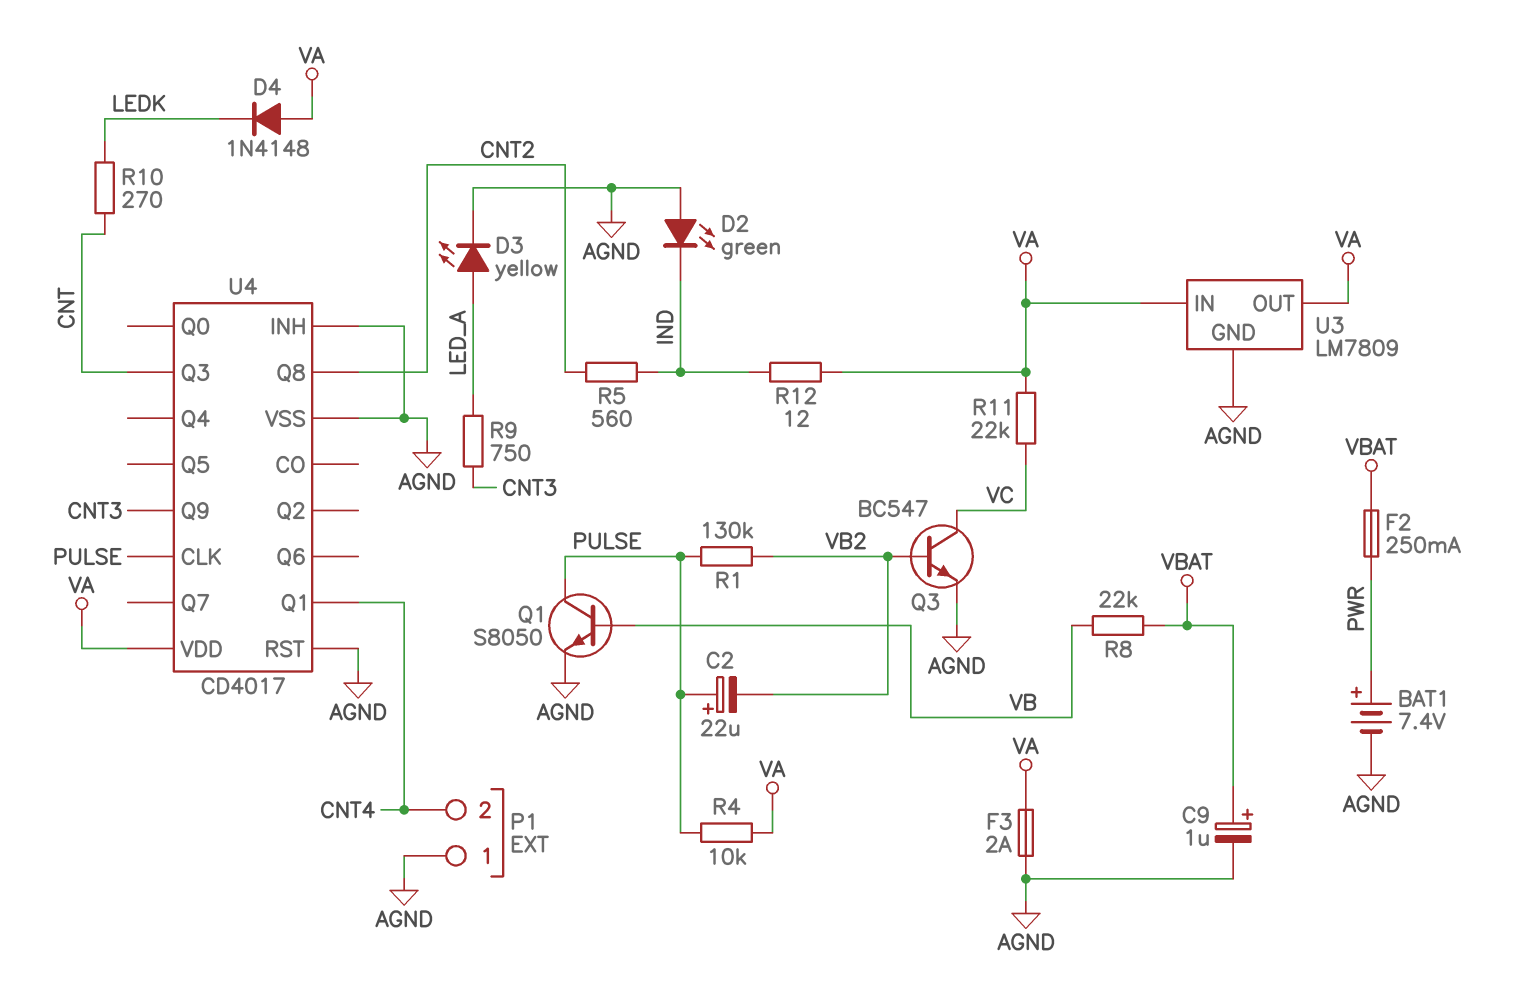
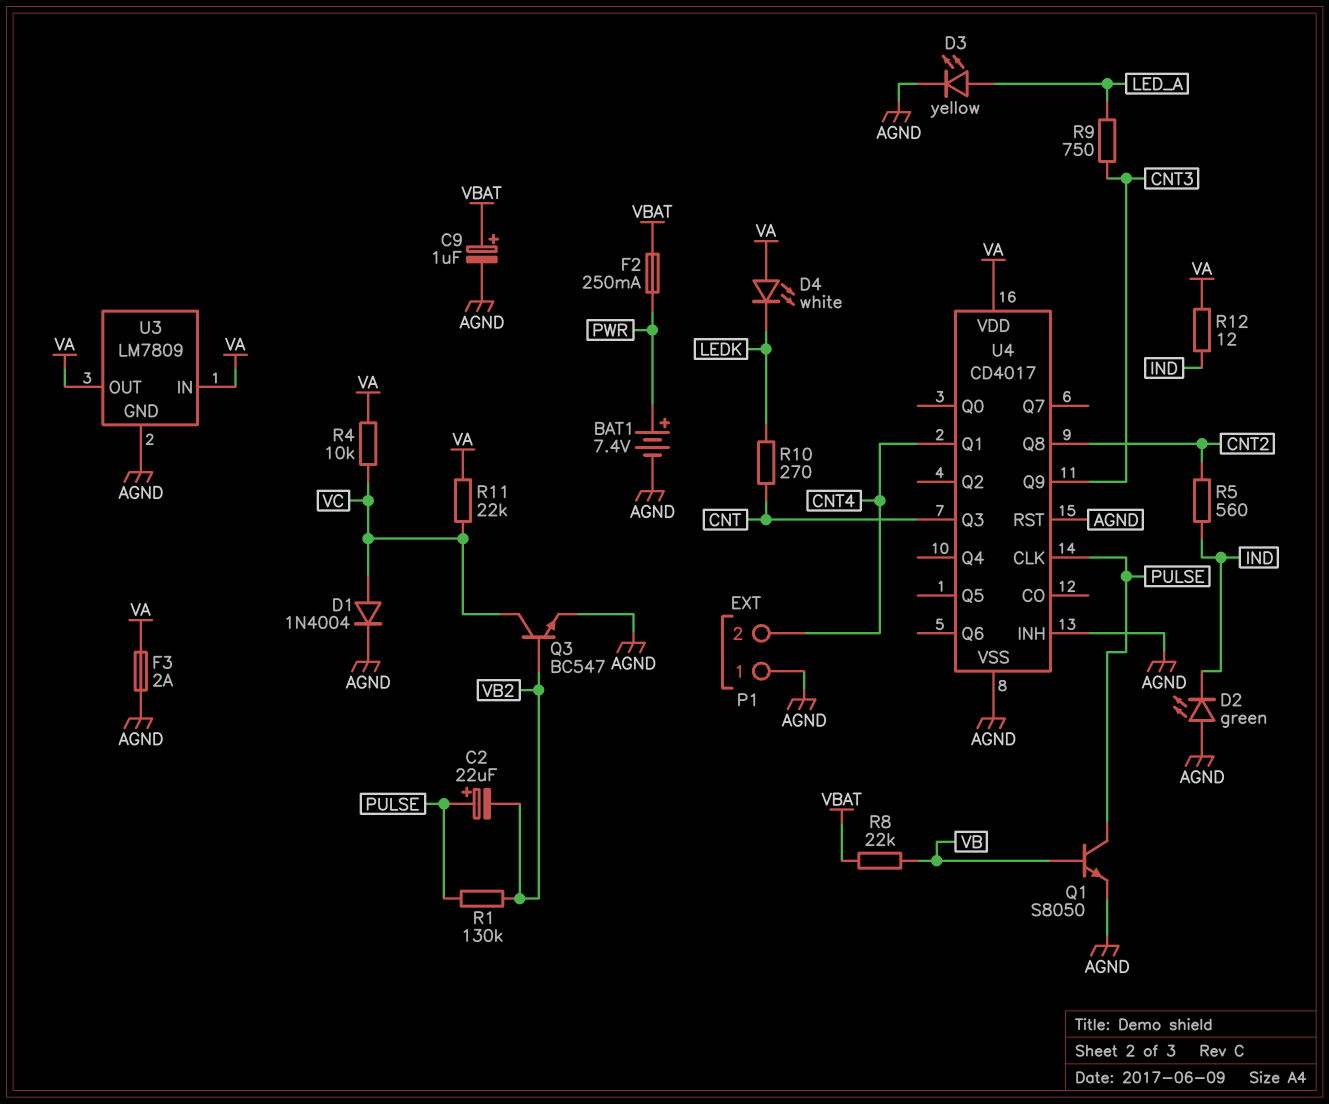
D1: none -> diode 1N4004 (A VC, K AGND)
D4: diode 1N4148 (A VA, K LEDK) -> LED white (A VA, K LEDK)
R4: 10k (PULSE, VA) -> 10k (VA, VC)

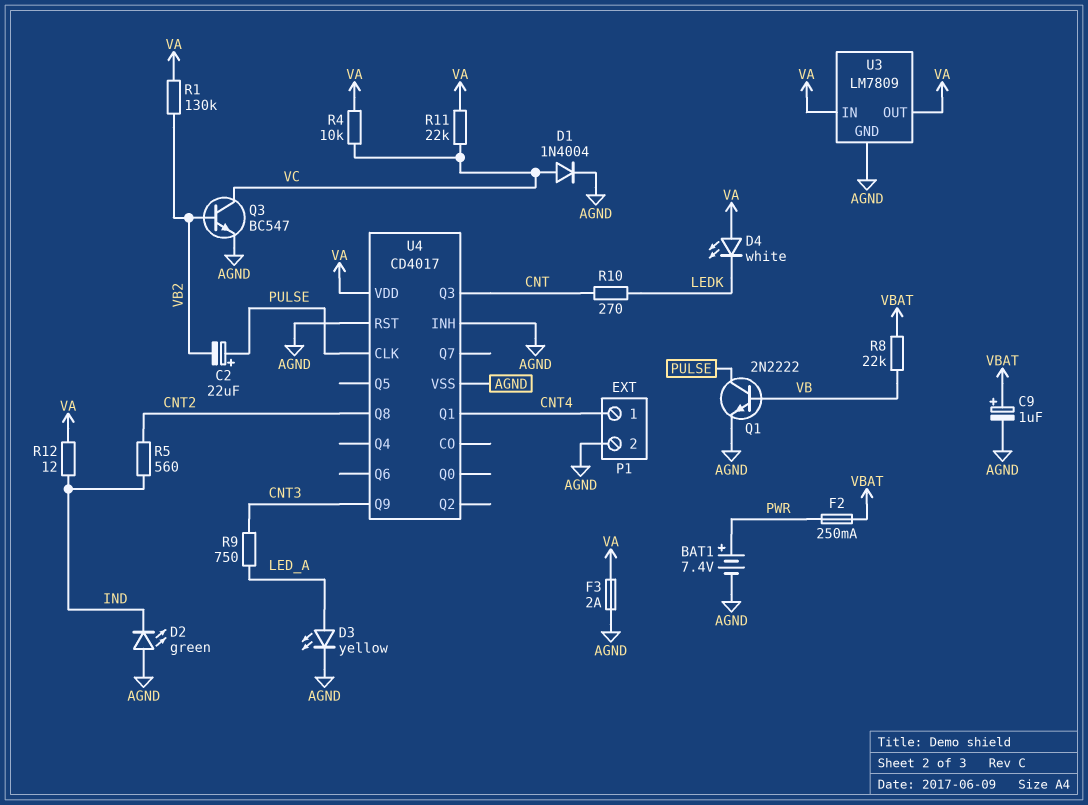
P1 pin 1: AGND -> CNT4
P1 pin 2: CNT4 -> AGND
Q1: NPN S8050 (B VB, C PULSE, E AGND) -> NPN 2N2222 (B VB, C PULSE, E AGND)
R1: 130k (PULSE, VB2) -> 130k (VA, VB2)

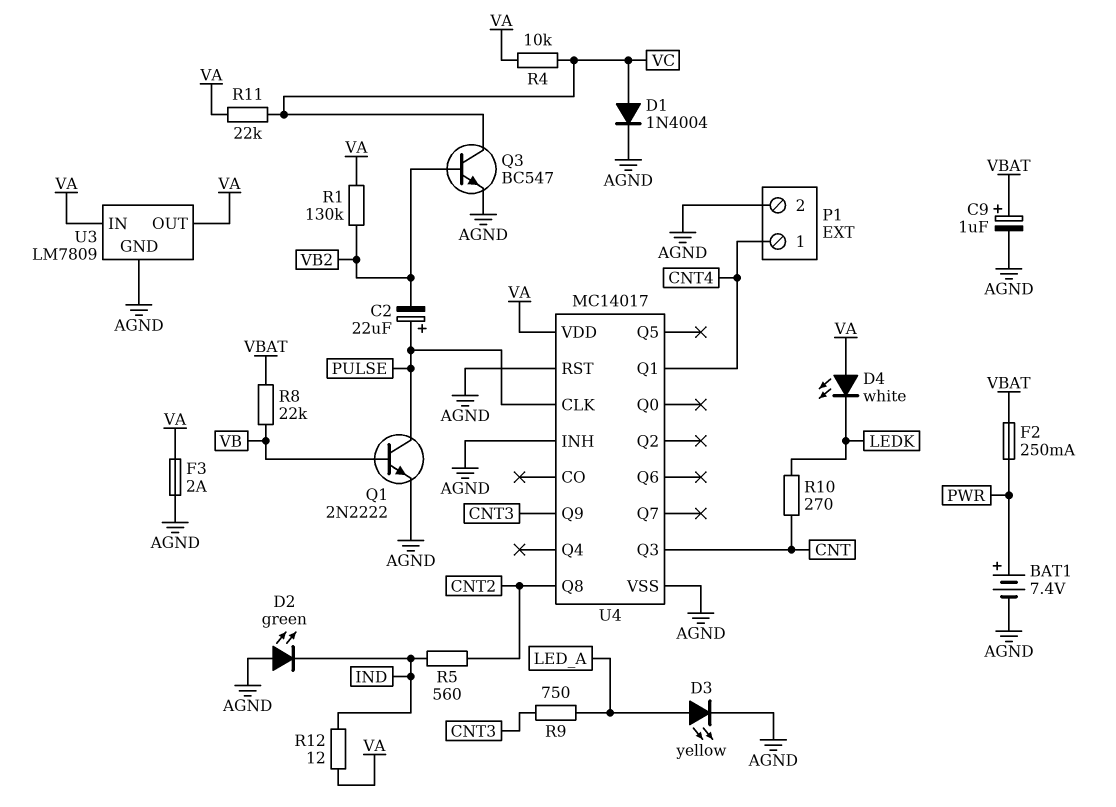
U4: CD4017 -> MC14017

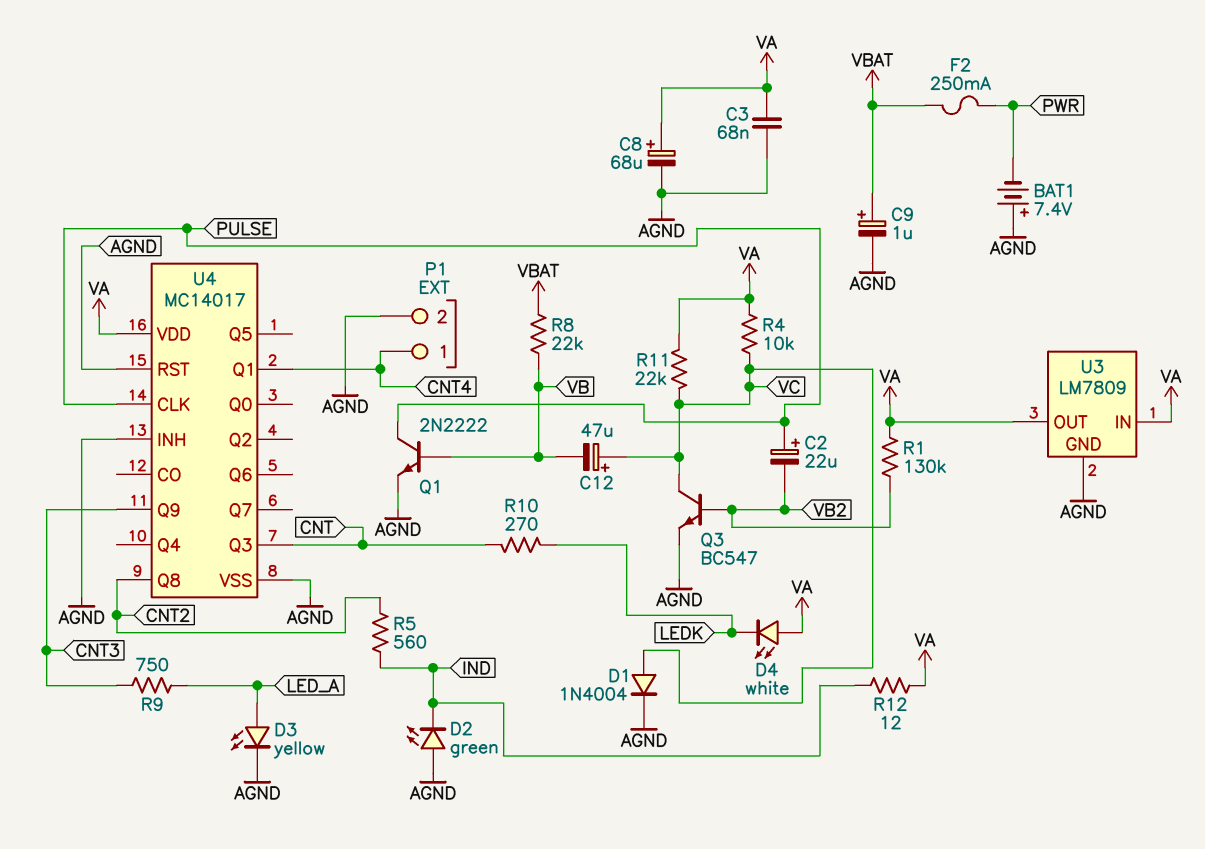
BAT1: 7.4V (plus PWR, minus AGND) -> 7.4V (plus AGND, minus PWR)
C3: none -> 68nF (AGND, VA)
C8: none -> 68uF (plus VA, minus AGND)
C12: none -> 47uF (plus VC, minus VB)
F3: 2A (AGND, VA) -> none

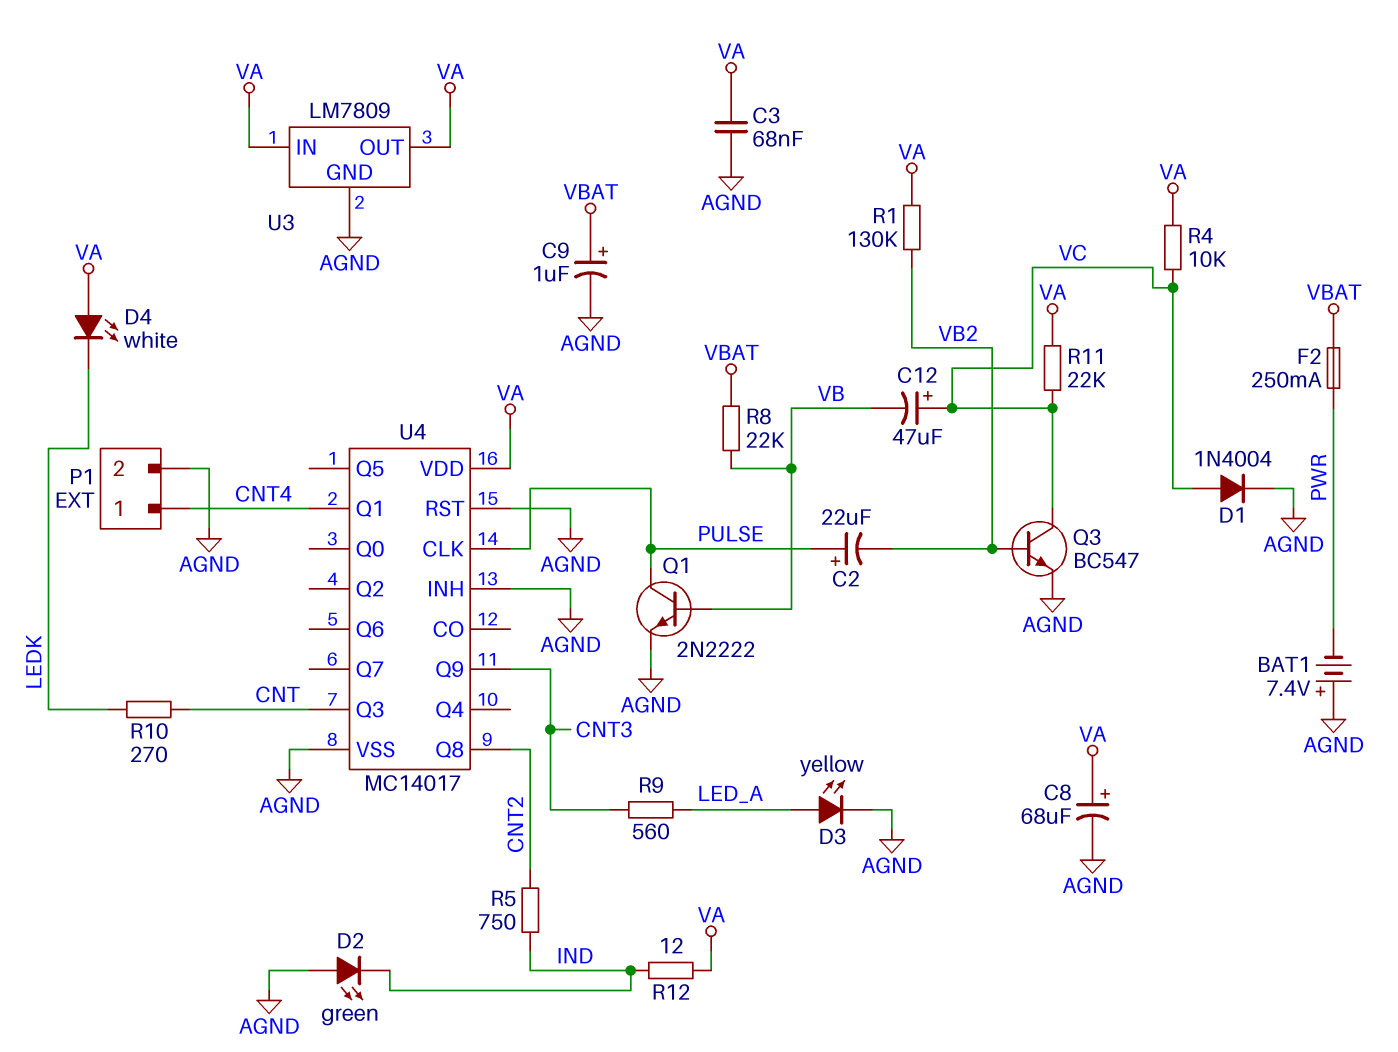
R5: 560 (CNT2, IND) -> 750 (CNT2, IND)
R9: 750 (CNT3, LED_A) -> 560 (CNT3, LED_A)

